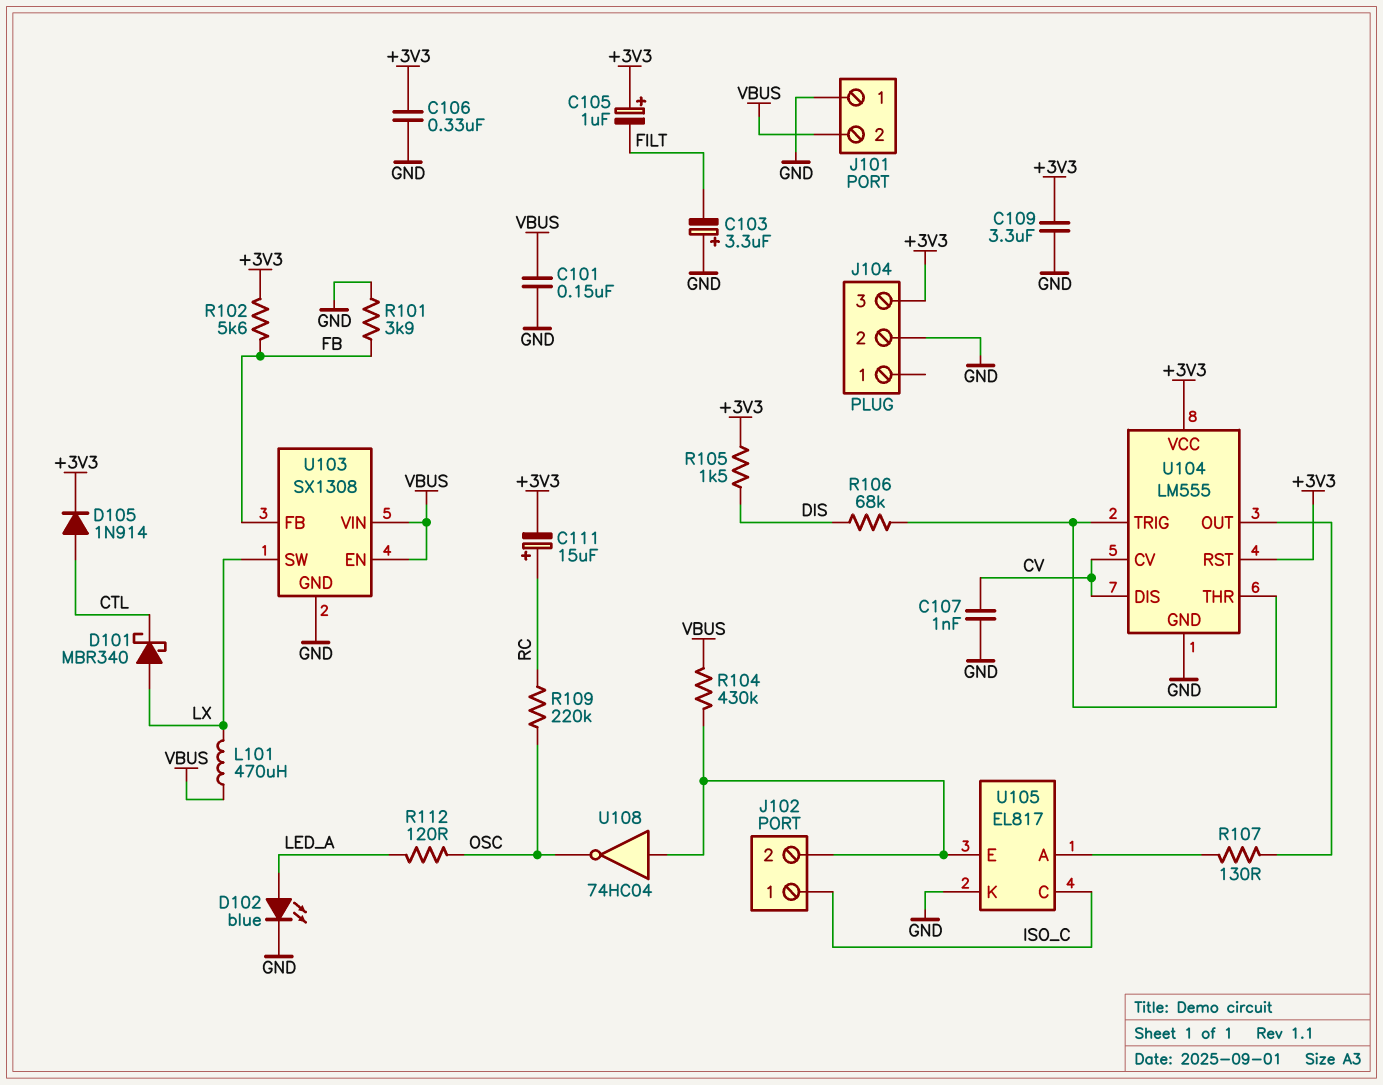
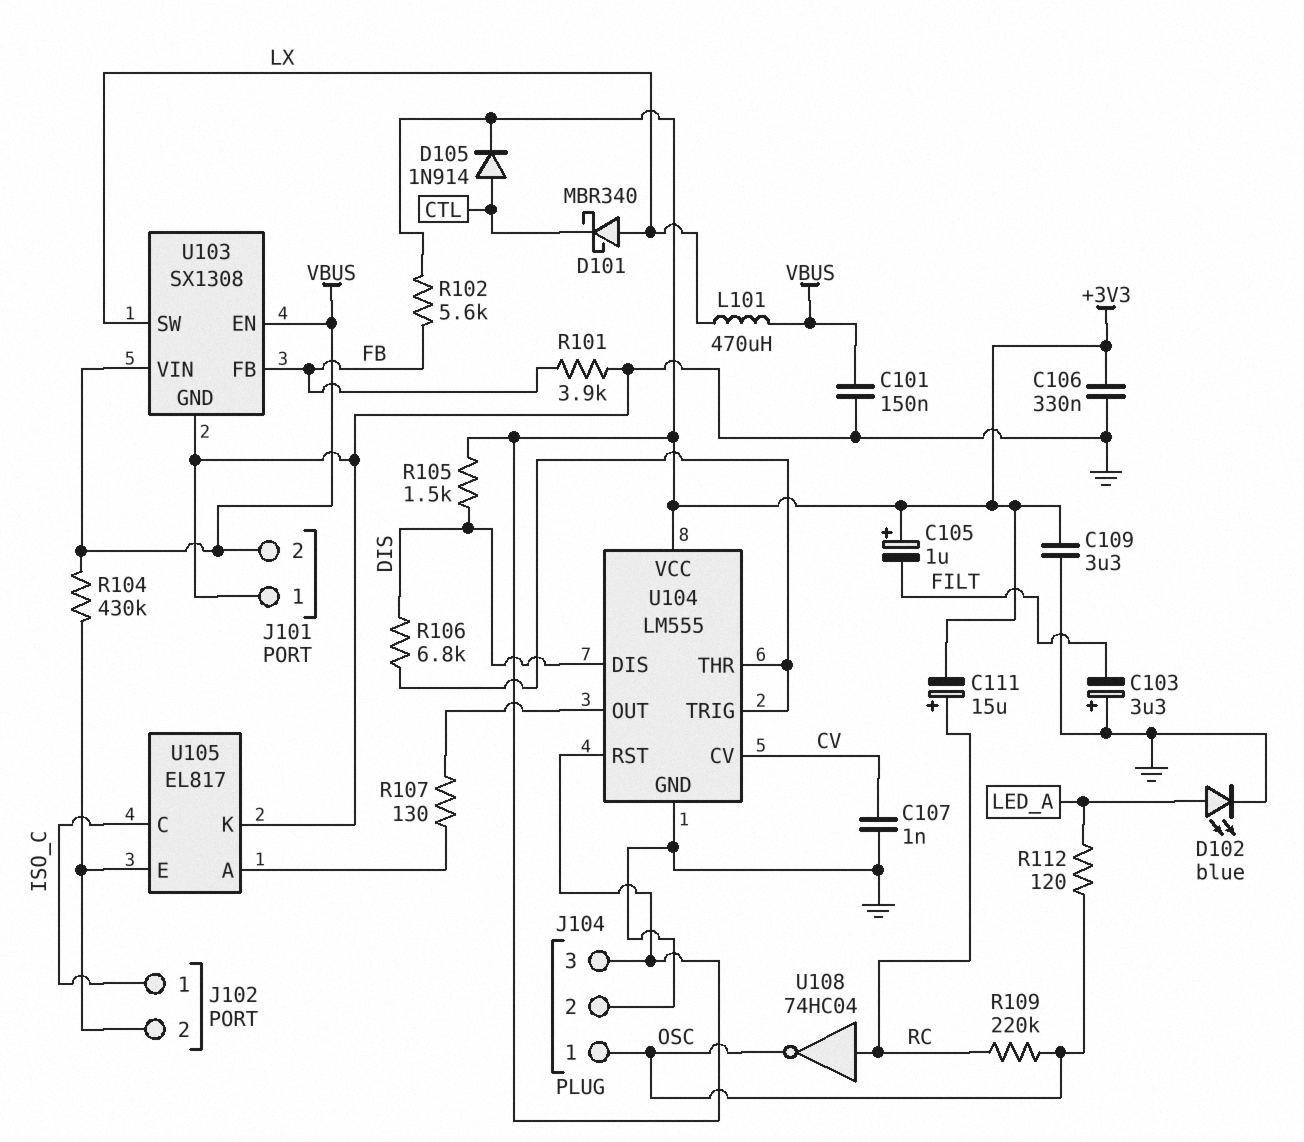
J104 pin 1: none -> OSC
R106: 68k (DIS, U104/THR) -> 6.8k (DIS, U104/THR)
U104 pin DIS: CV -> DIS
U108: NOT 74HC04 (in J102/2, out OSC) -> NOT 74HC04 (in RC, out OSC)

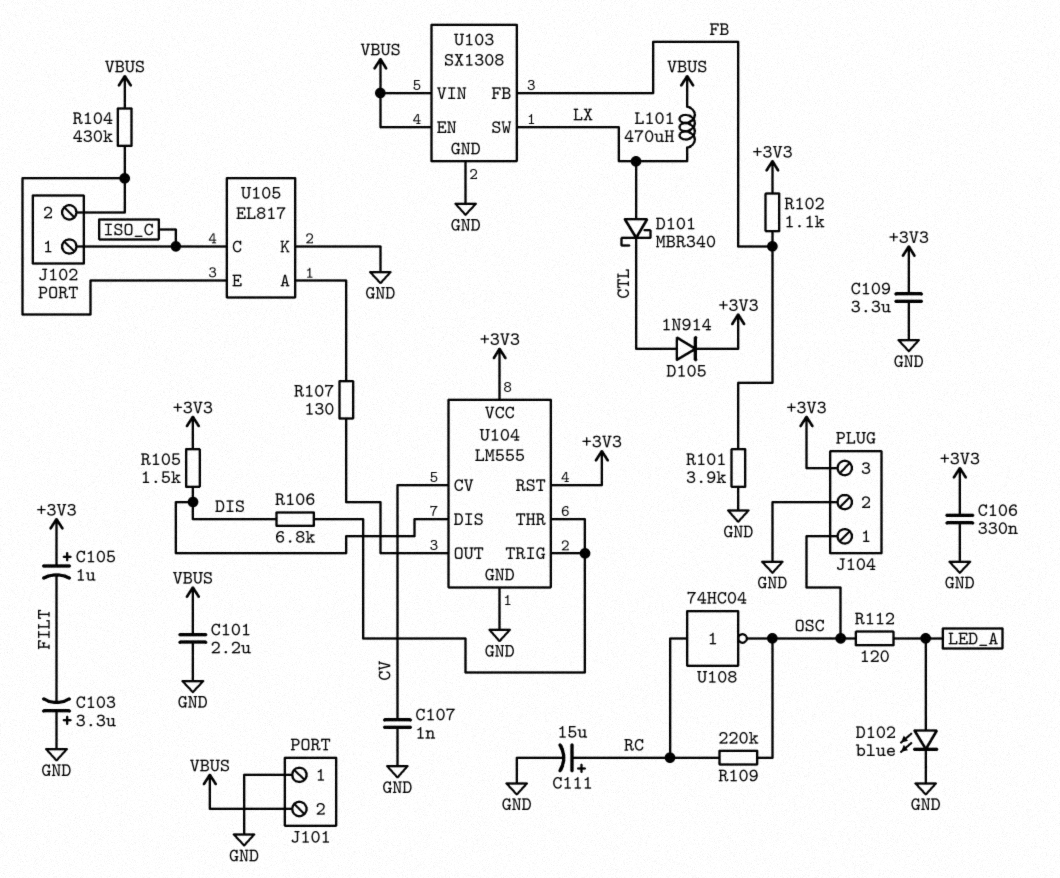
C101: 150nF (GND, VBUS) -> 2.2uF (GND, VBUS)
C111: 15uF (plus RC, minus +3V3) -> 15uF (plus RC, minus GND)
R102: 5.6k (+3V3, FB) -> 1.1k (+3V3, FB)

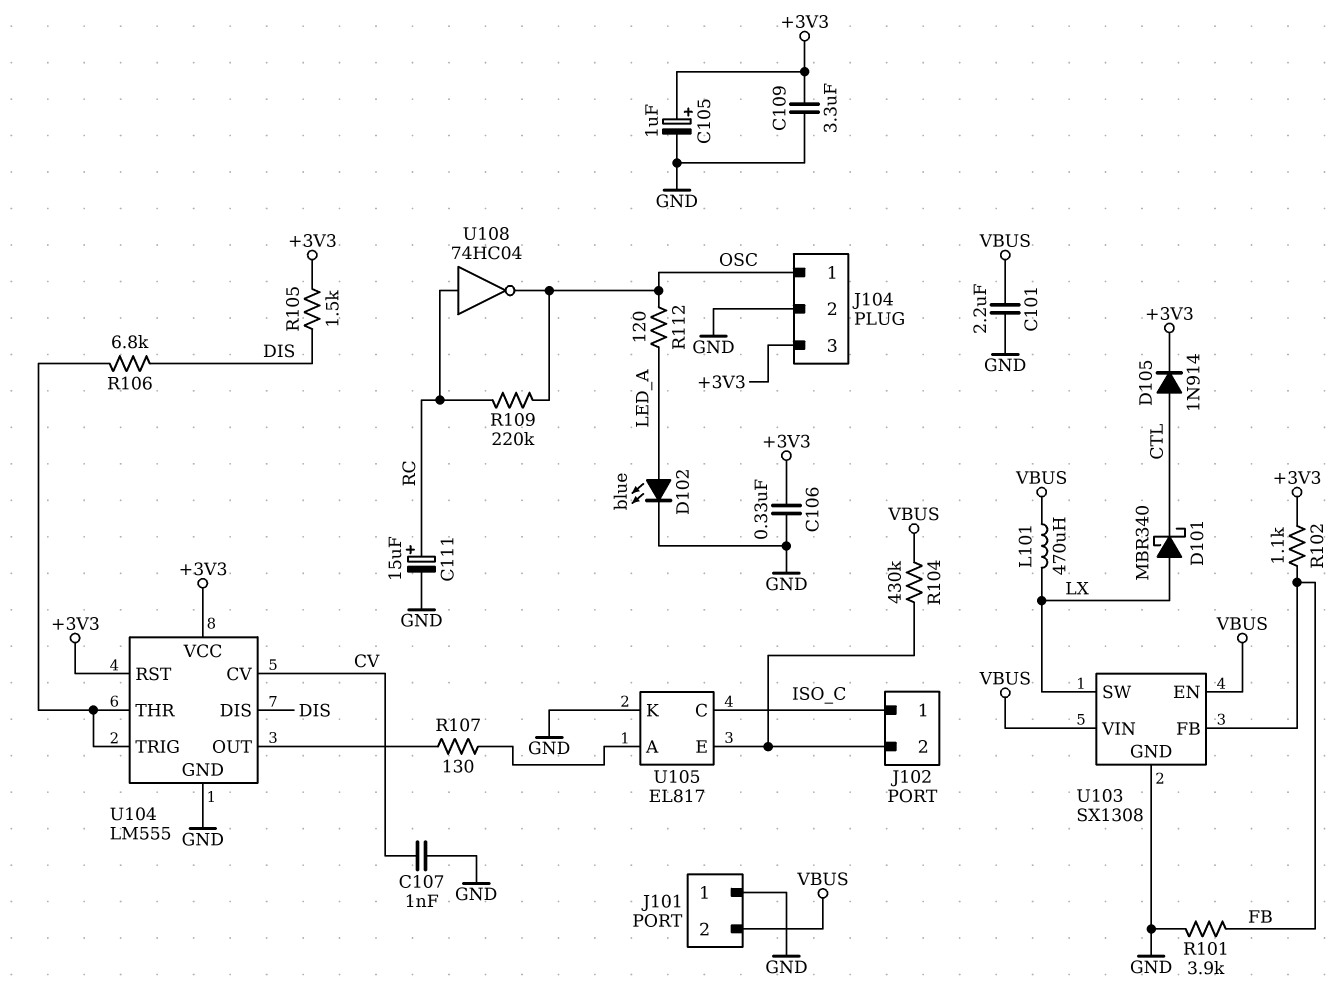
C103: 3.3uF (plus GND, minus FILT) -> none
C105: 1uF (plus +3V3, minus FILT) -> 1uF (plus +3V3, minus GND)

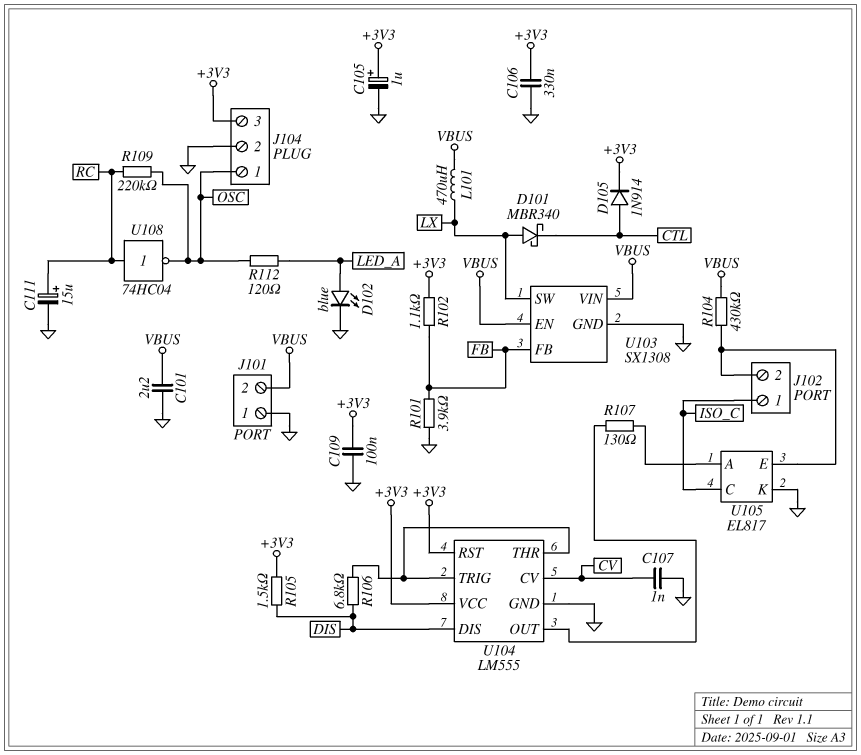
C109: 3.3uF (+3V3, GND) -> 100nF (+3V3, GND)

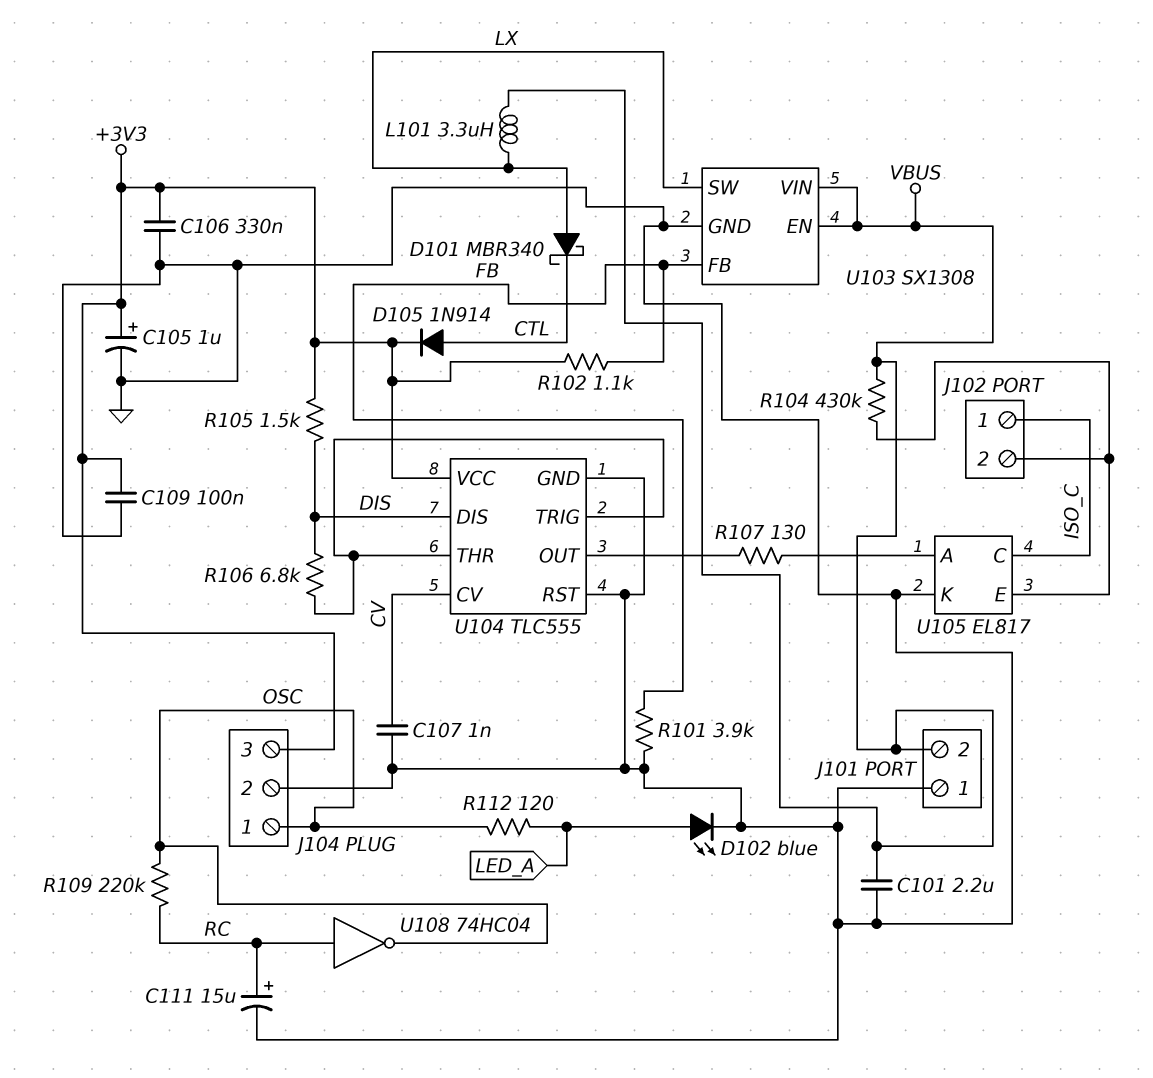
L101: 470uH (LX, VBUS) -> 3.3uH (LX, VBUS)
U104: LM555 -> TLC555
U104 pin RST: +3V3 -> GND

